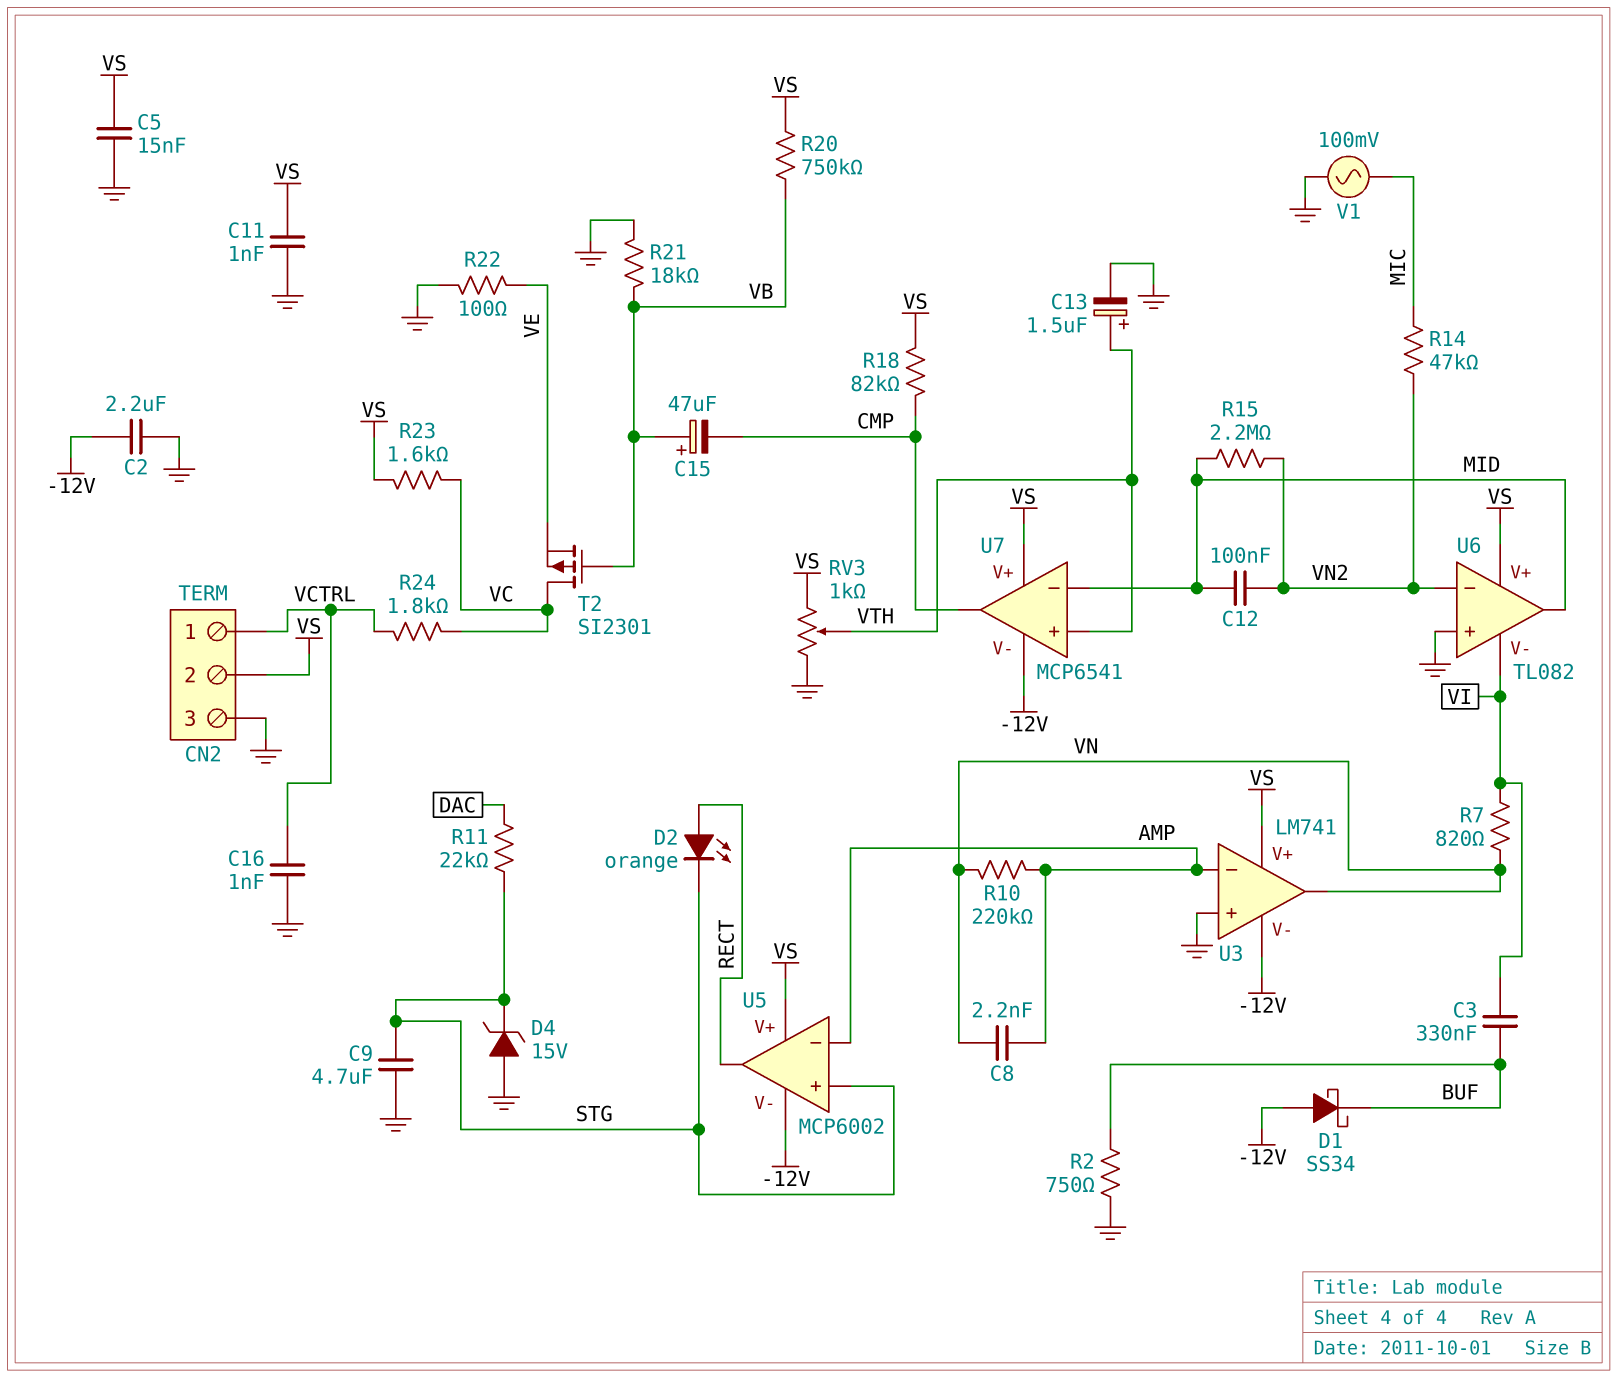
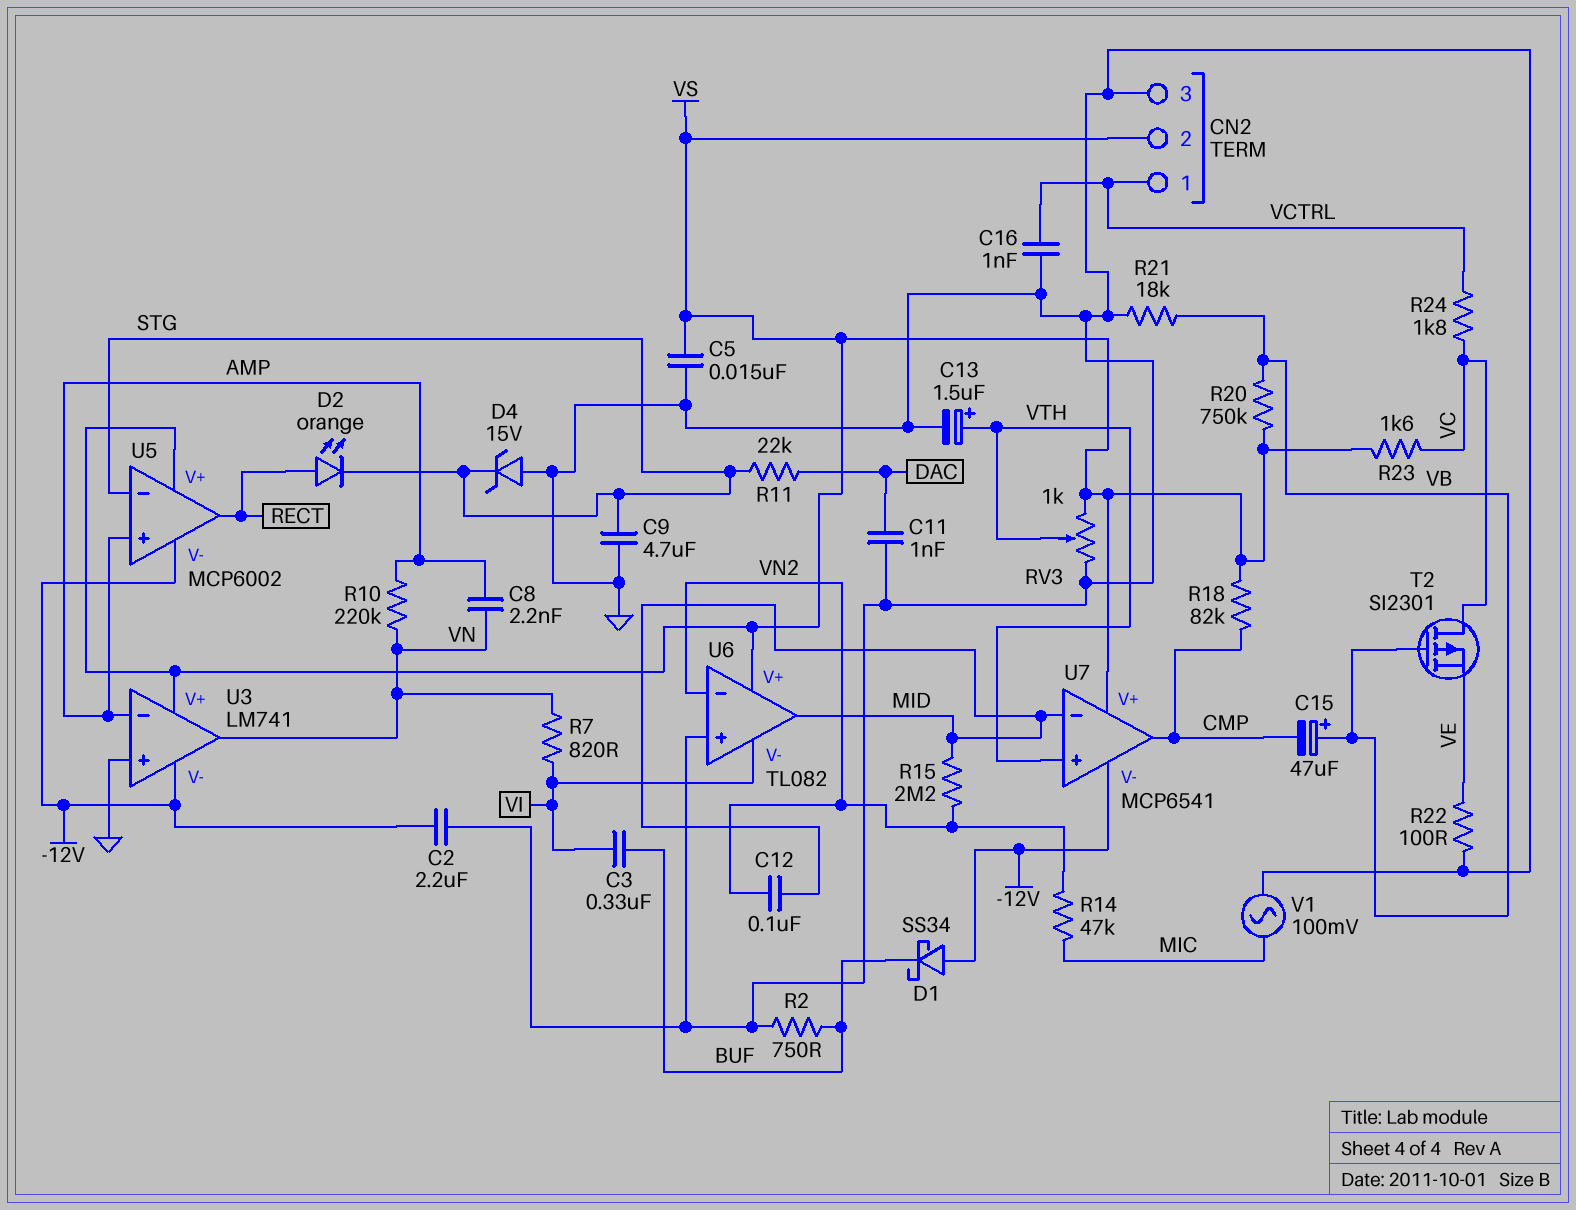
C11: 1nF (GND, VS) -> 1nF (DAC, GND)
U5 pin in+: STG -> AMP
U5 pin in-: AMP -> STG

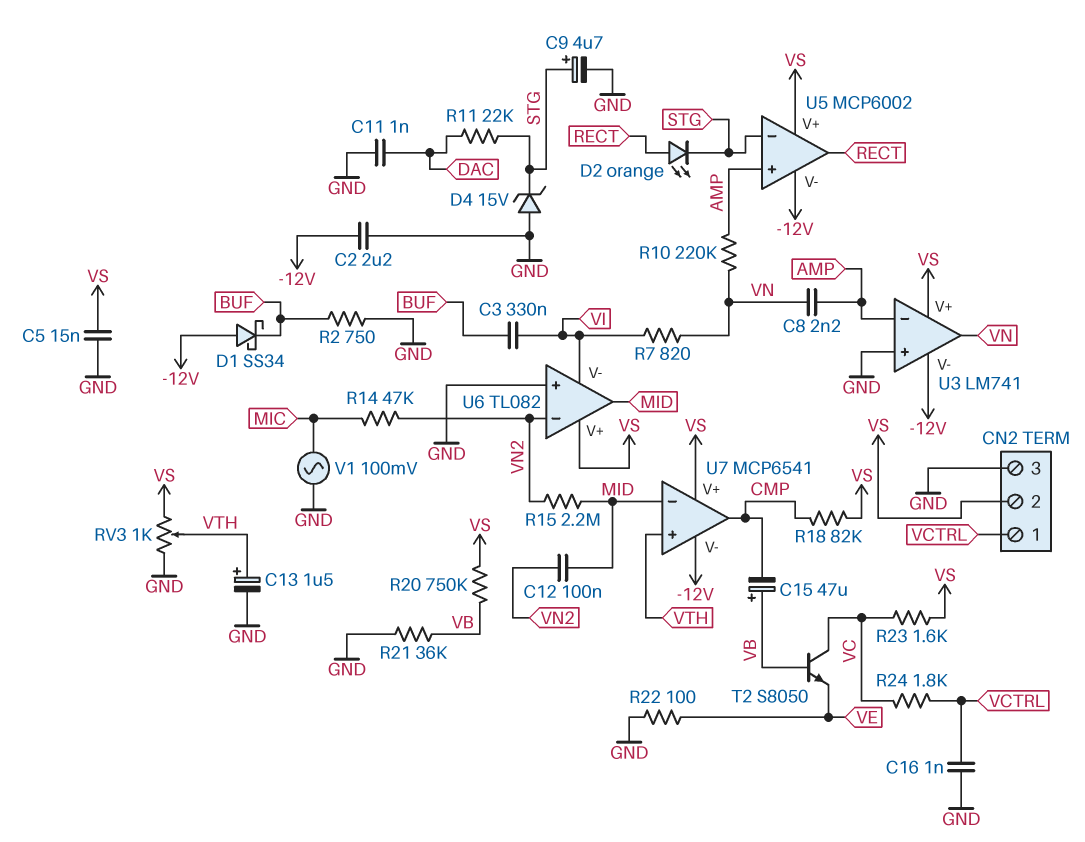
C9: 4.7uF (GND, STG) -> 4.7uF (plus STG, minus GND)
R21: 18k (GND, VB) -> 36k (GND, VB)
T2: PMOS SI2301 (G VB, D VC, S VE) -> NPN S8050 (B VB, C VC, E VE)

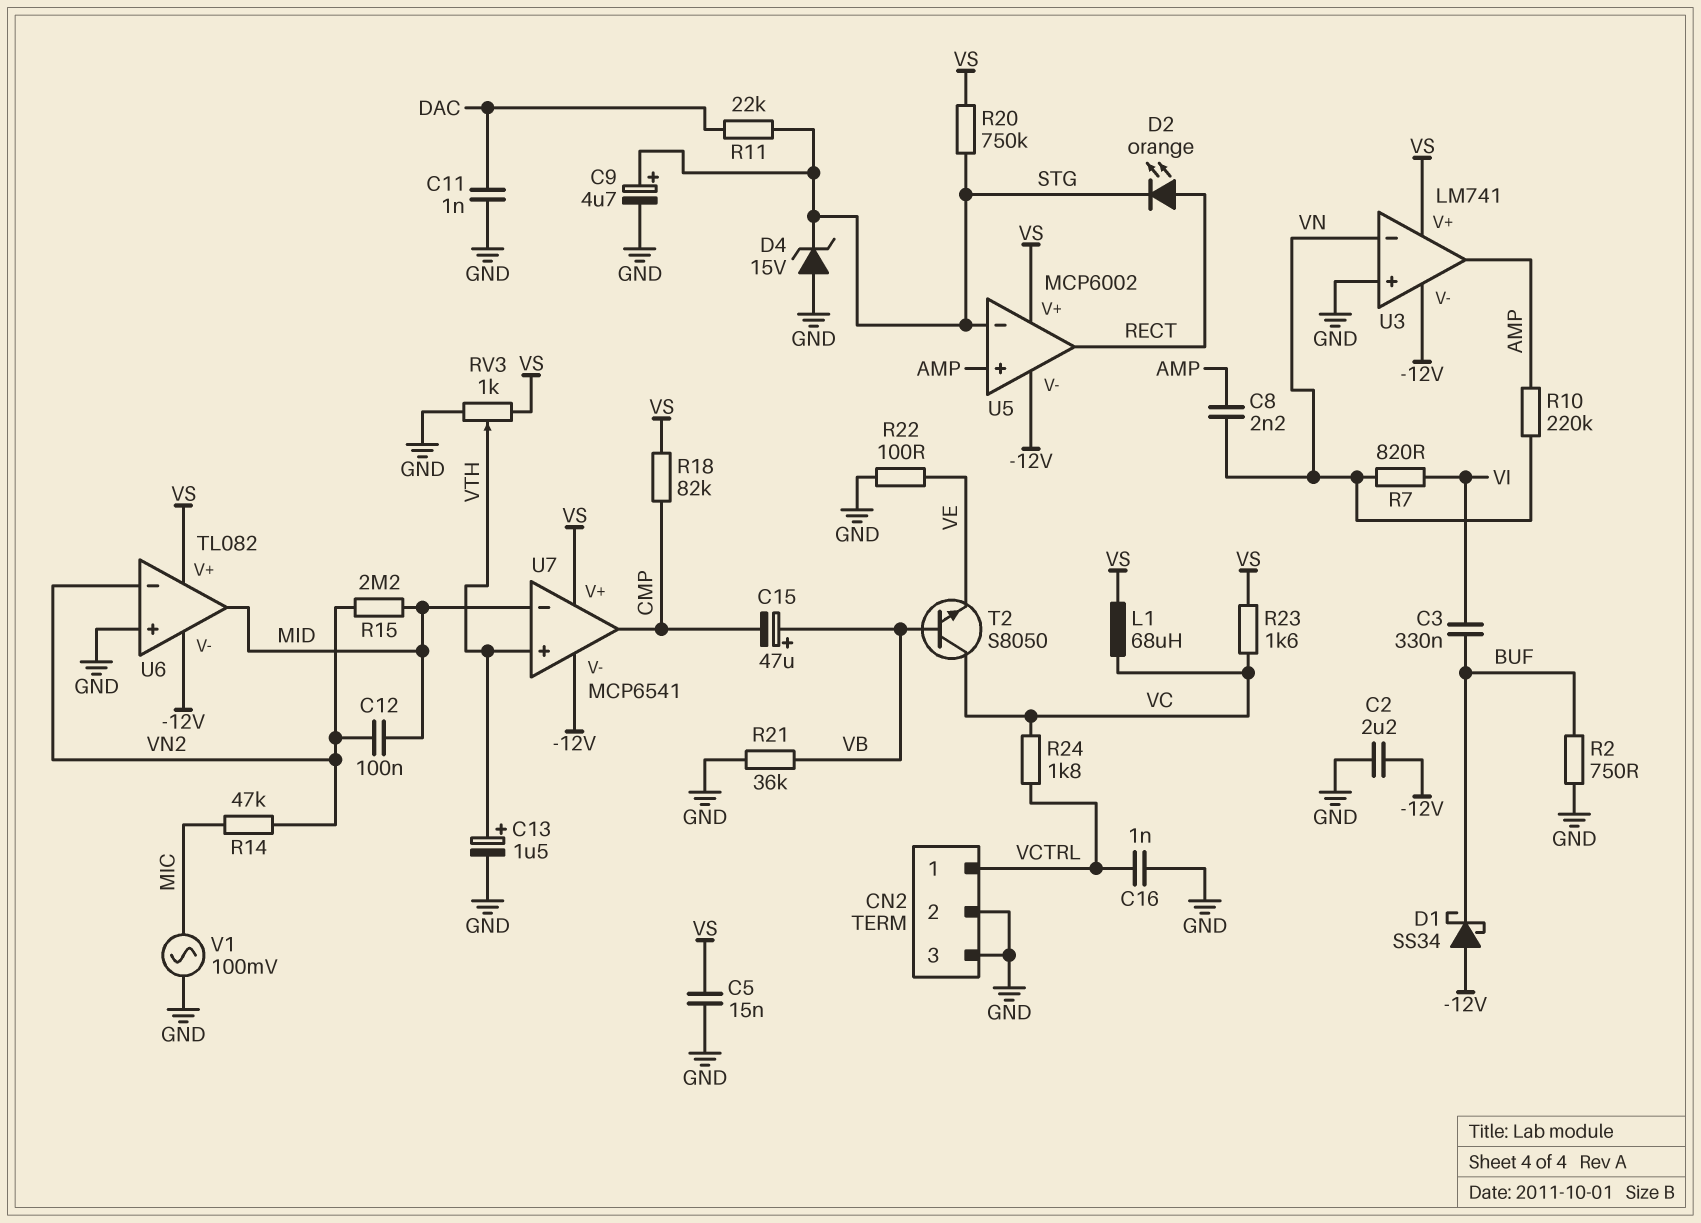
CN2 pin 2: VS -> GND
L1: none -> 68uH (VC, VS)
R20: 750k (VB, VS) -> 750k (STG, VS)
U3 pin in-: AMP -> VN
U3 pin out: VN -> AMP
U6 pin V-: VI -> -12V

